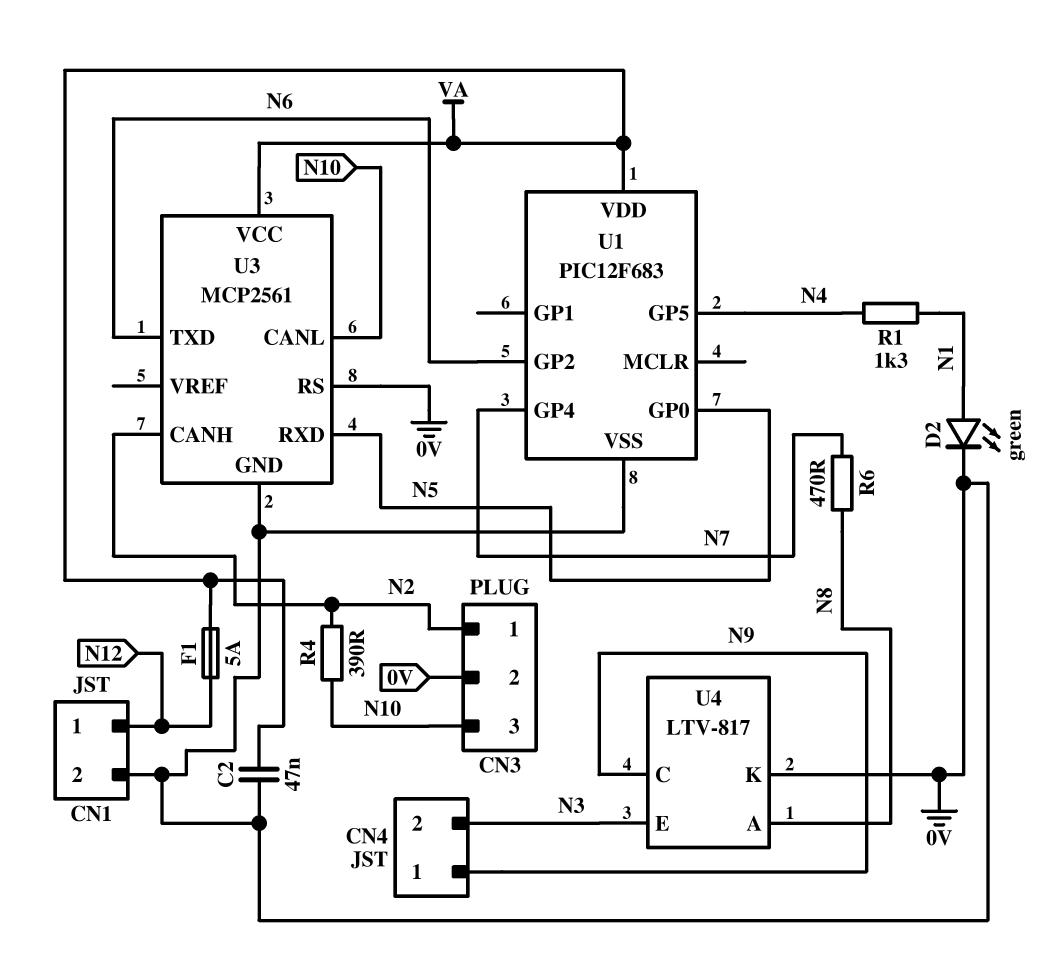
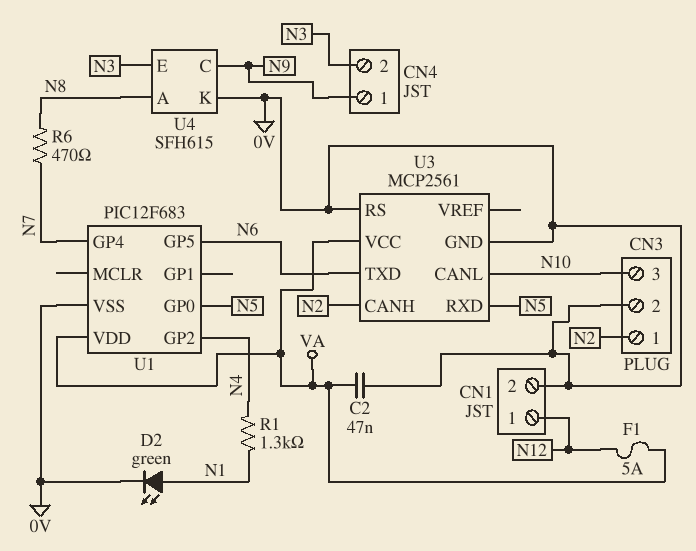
R4: 390 (N2, N10) -> none
U1 pin GP2: N6 -> N4
U1 pin GP5: N4 -> N6
U4: LTV-817 -> SFH615

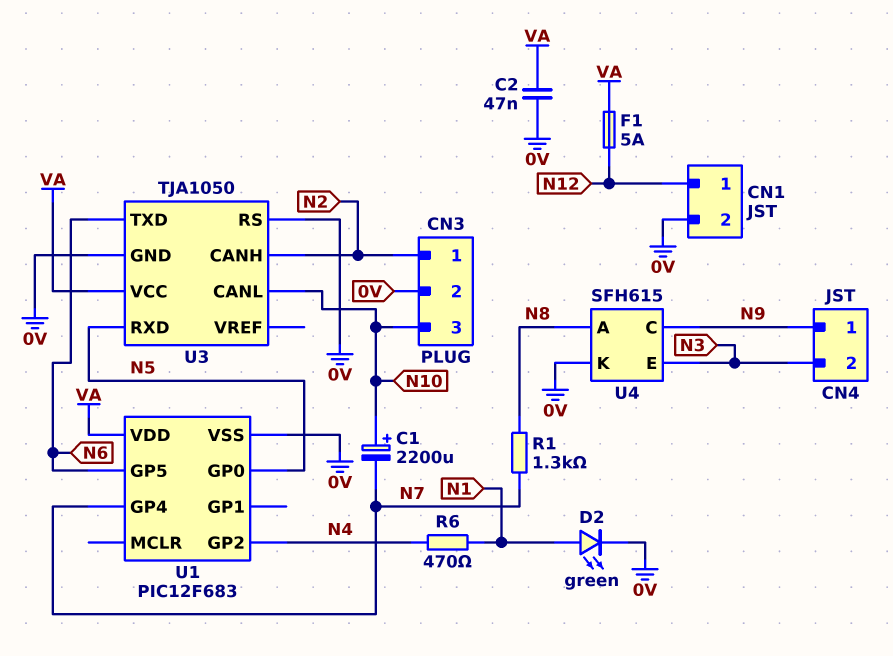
C1: none -> 2200uF (plus N10, minus N7)
R1: 1.3k (N1, N4) -> 1.3k (N7, N8)
R6: 470 (N7, N8) -> 470 (N1, N4)
U3: MCP2561 -> TJA1050

